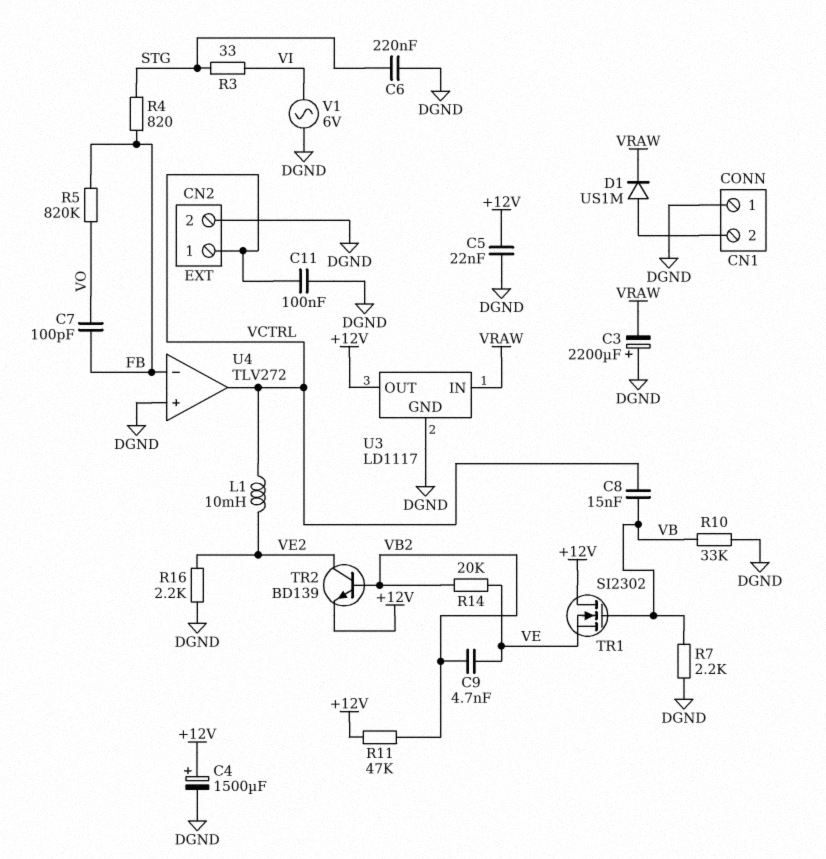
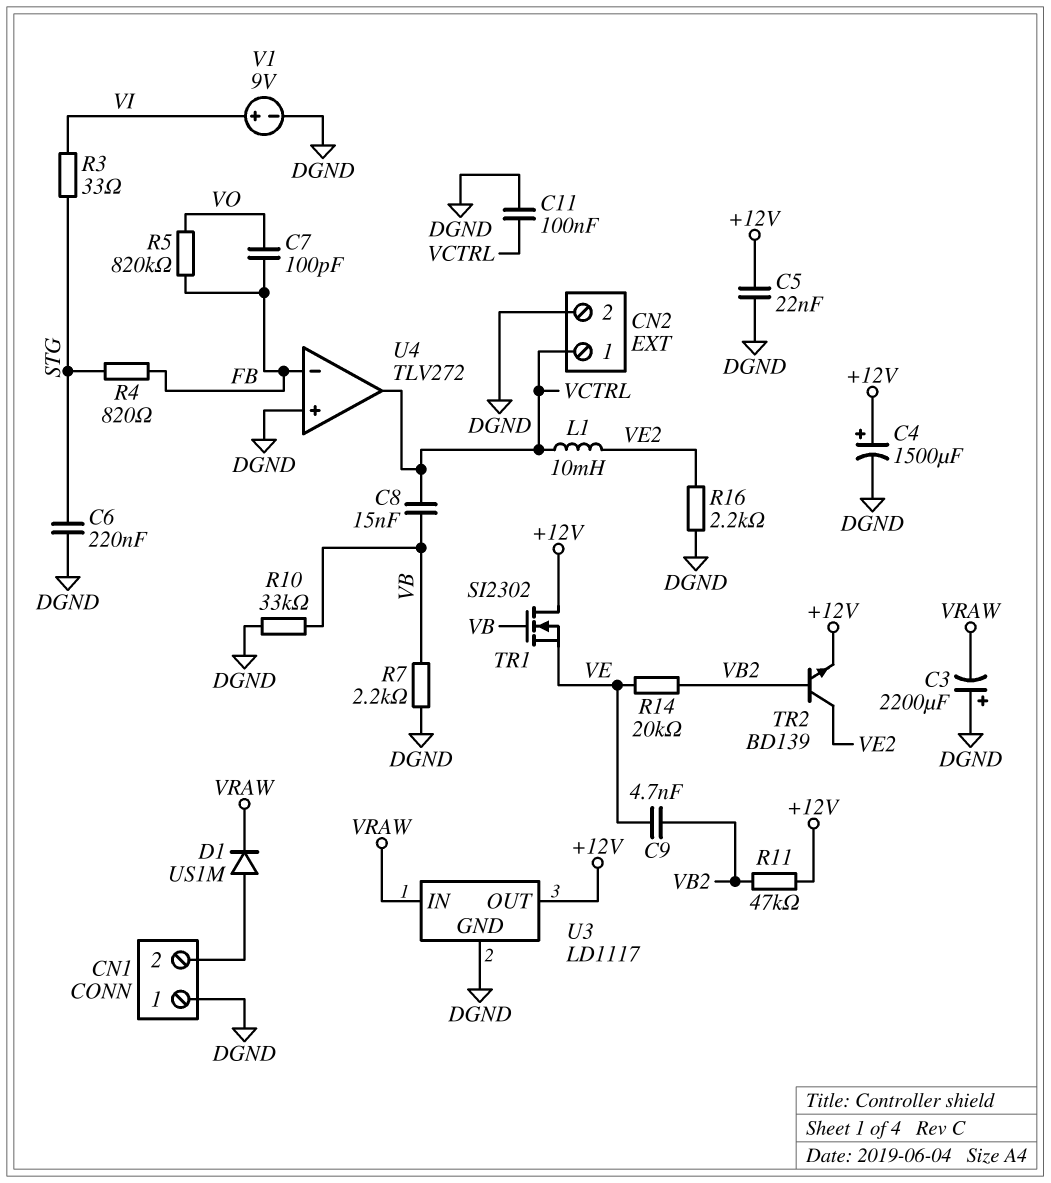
V1: AC 6V (DGND, VI) -> 9V (plus VI, minus DGND)

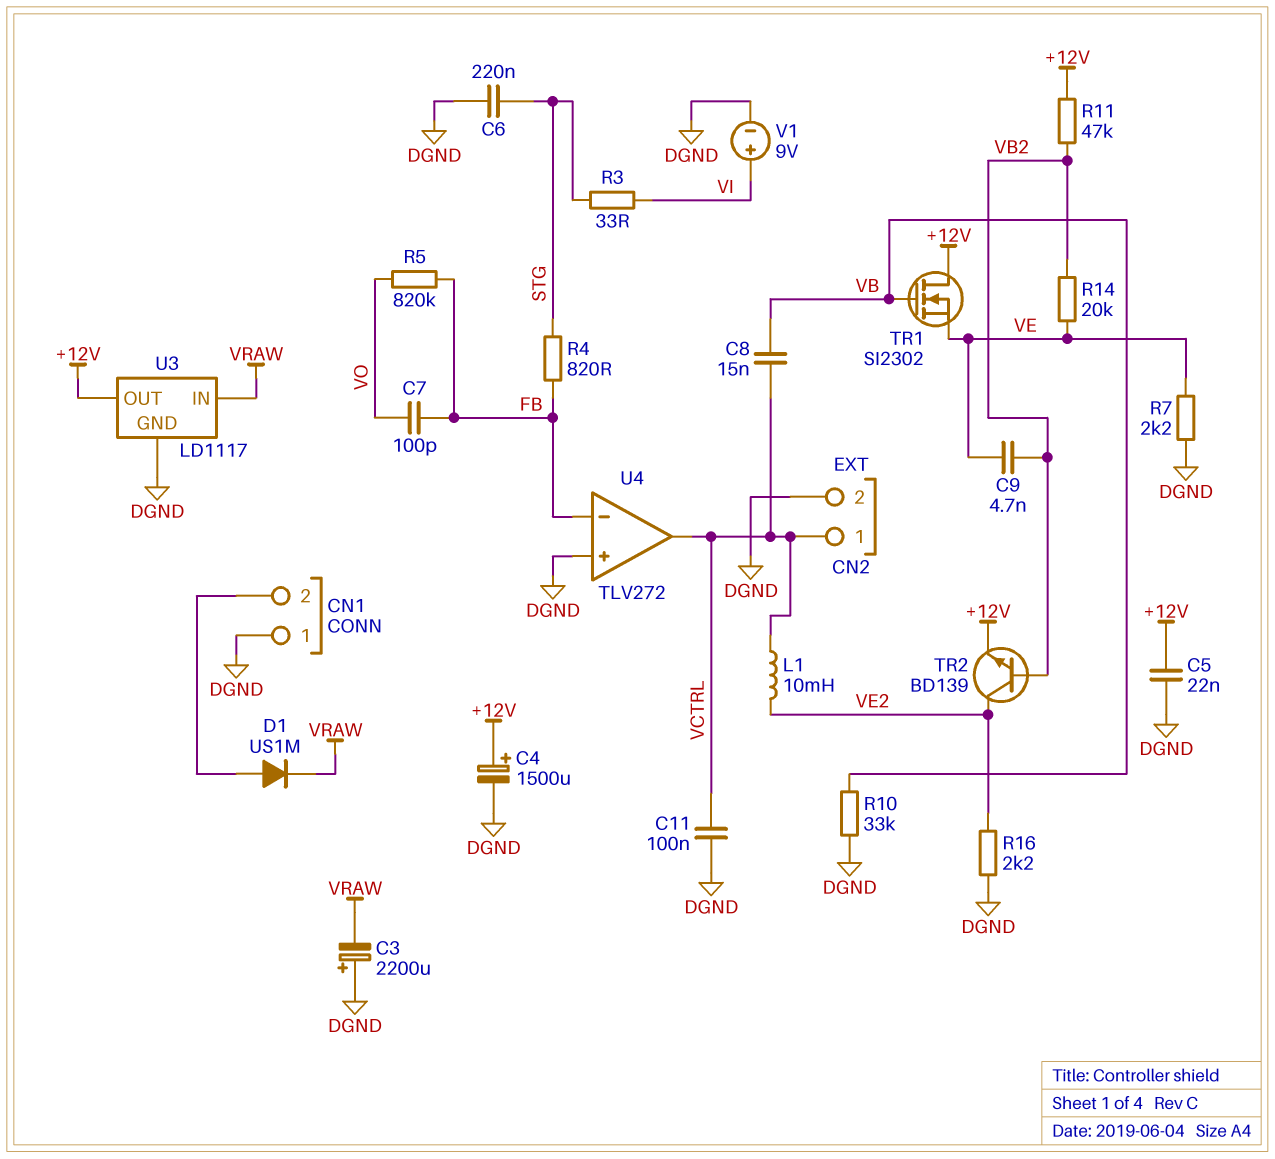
R7: 2.2k (DGND, VB) -> 2.2k (DGND, VE)

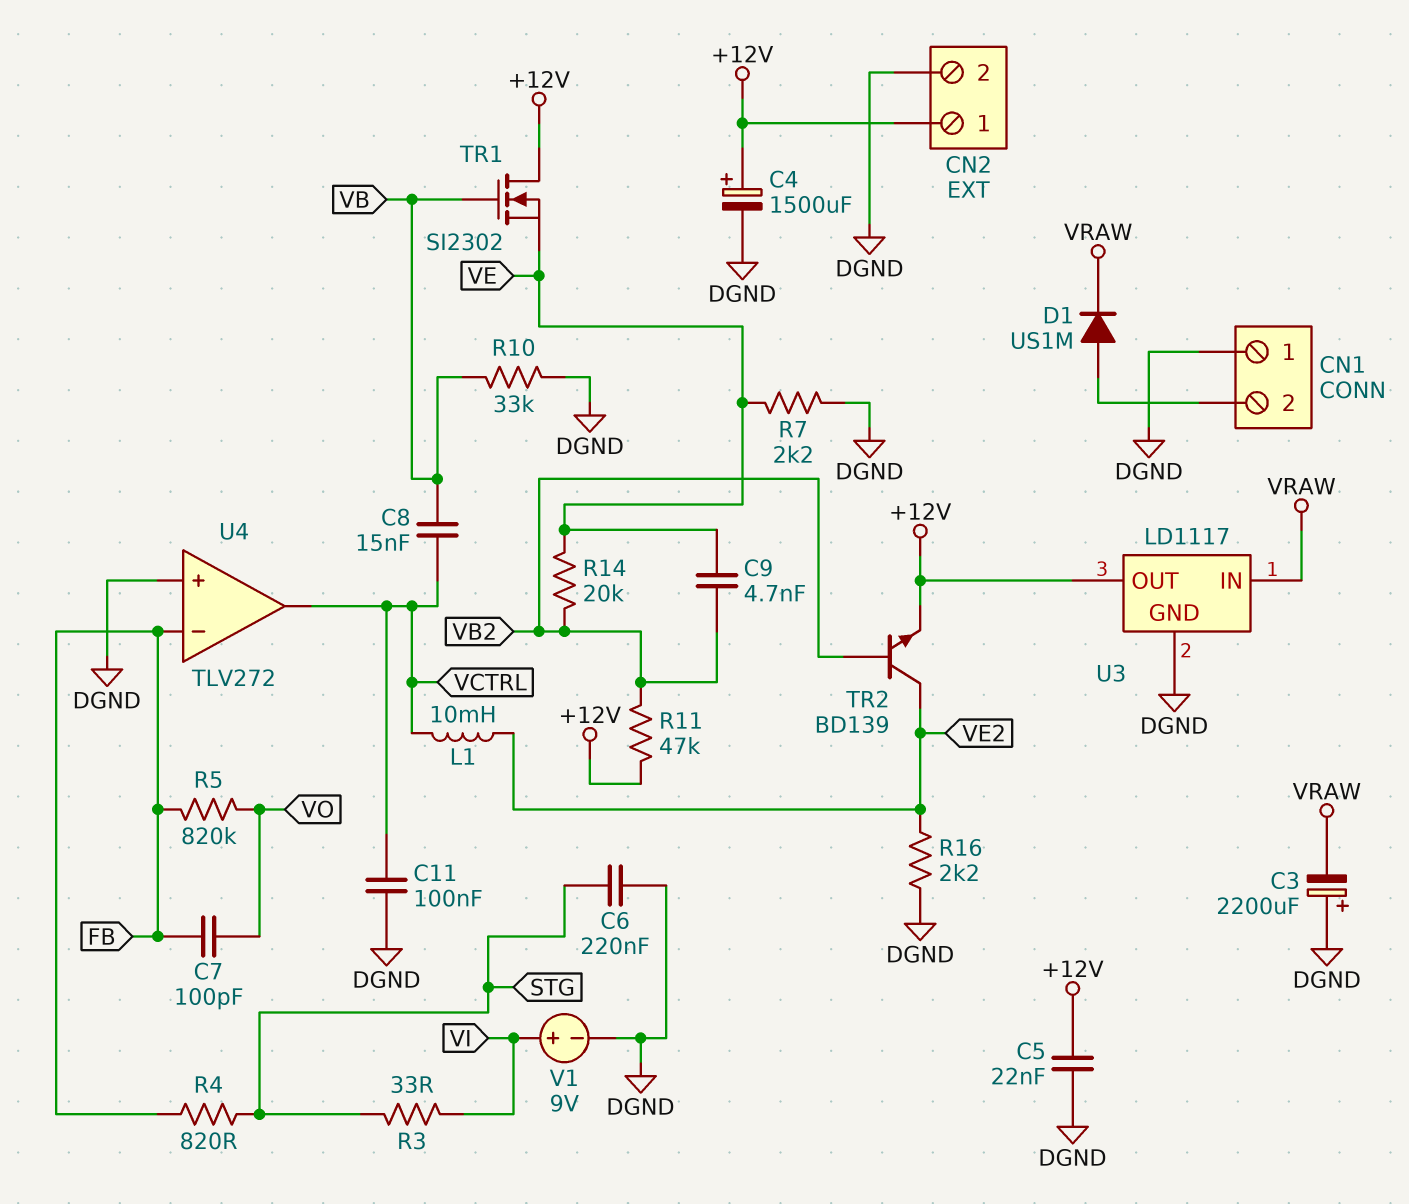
CN2 pin 1: VCTRL -> +12V

